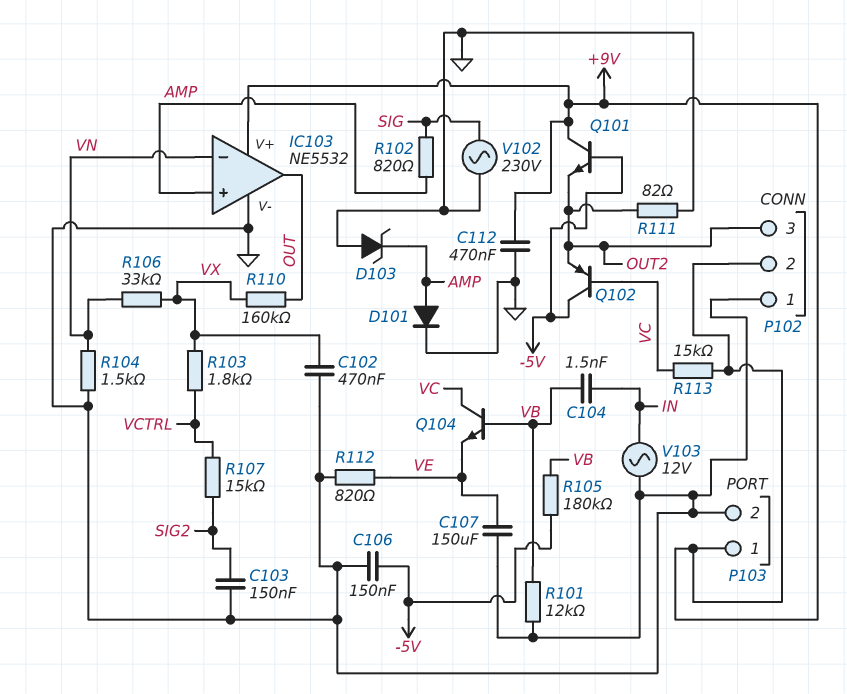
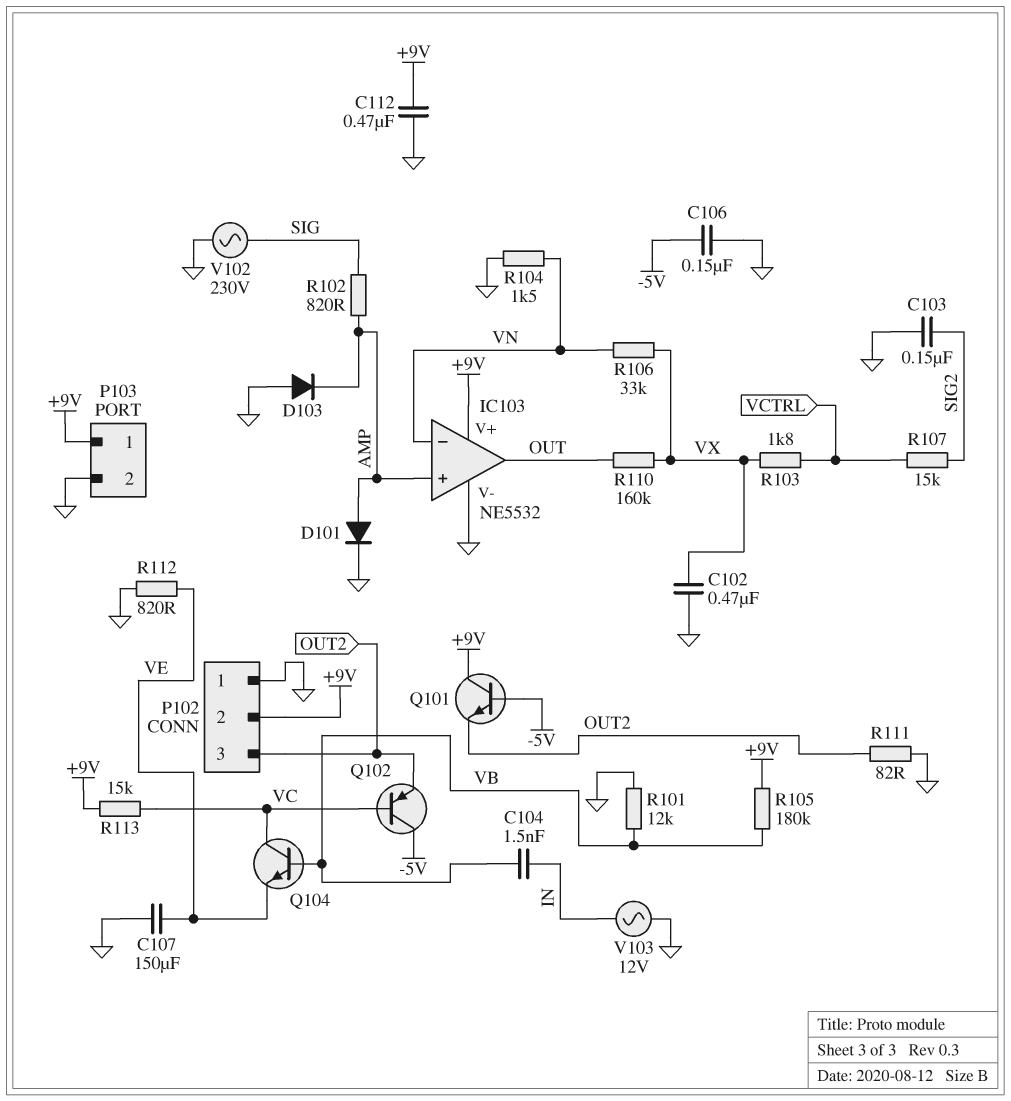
D103: zener (A GND, K AMP) -> diode (A GND, K AMP)
R105: 180k (-5V, VB) -> 180k (+9V, VB)

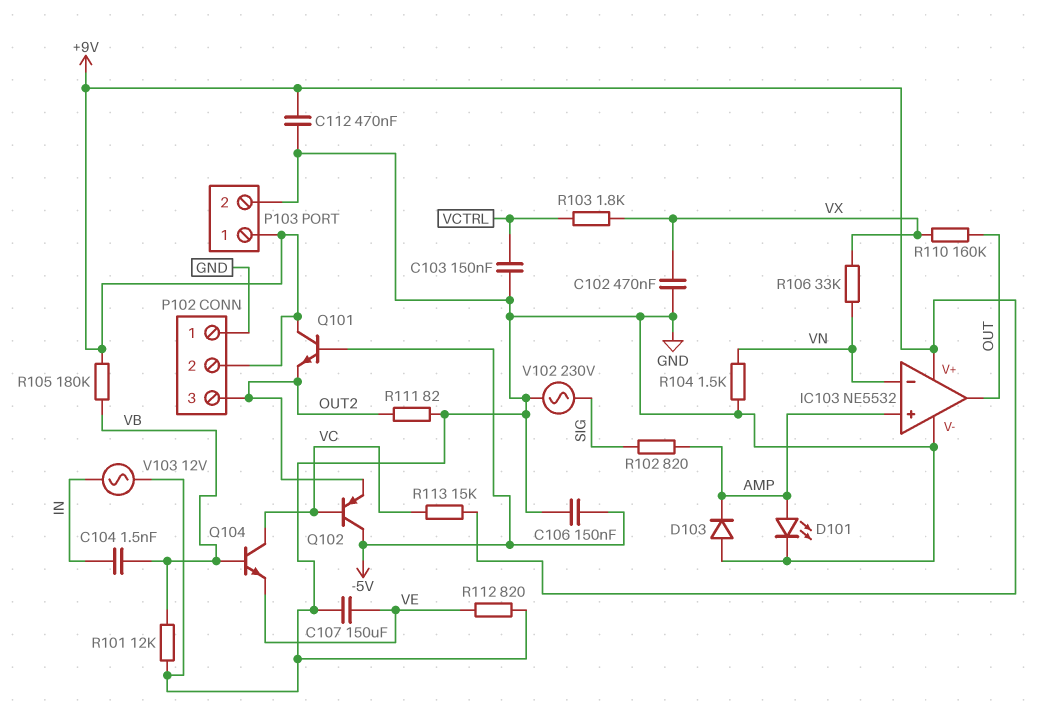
C103: 150nF (GND, SIG2) -> 150nF (GND, VCTRL)
D101: diode (A AMP, K GND) -> LED (A AMP, K GND)
R107: 15k (SIG2, VCTRL) -> none

